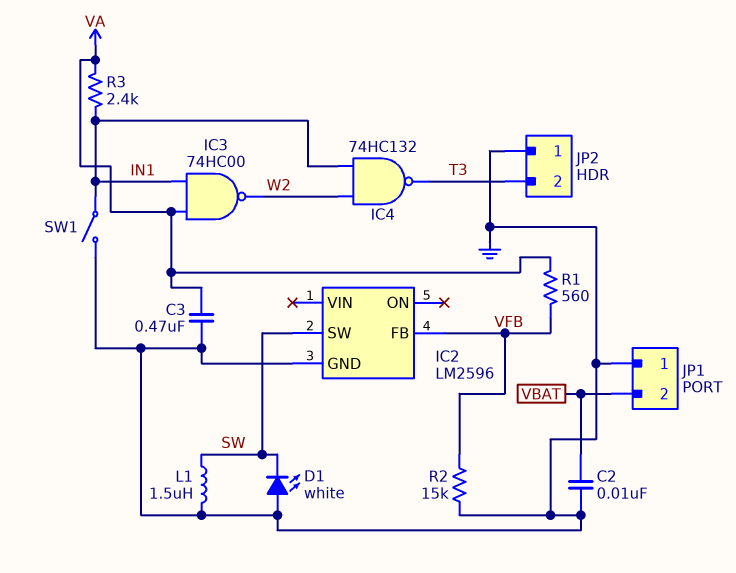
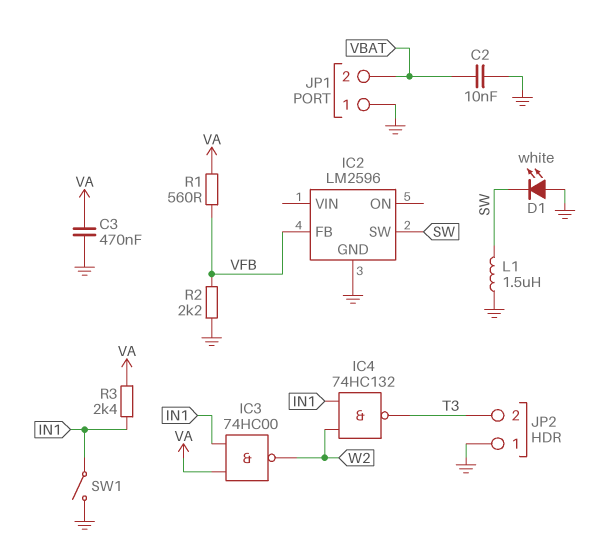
R2: 15k (GND, VFB) -> 2.2k (GND, VFB)

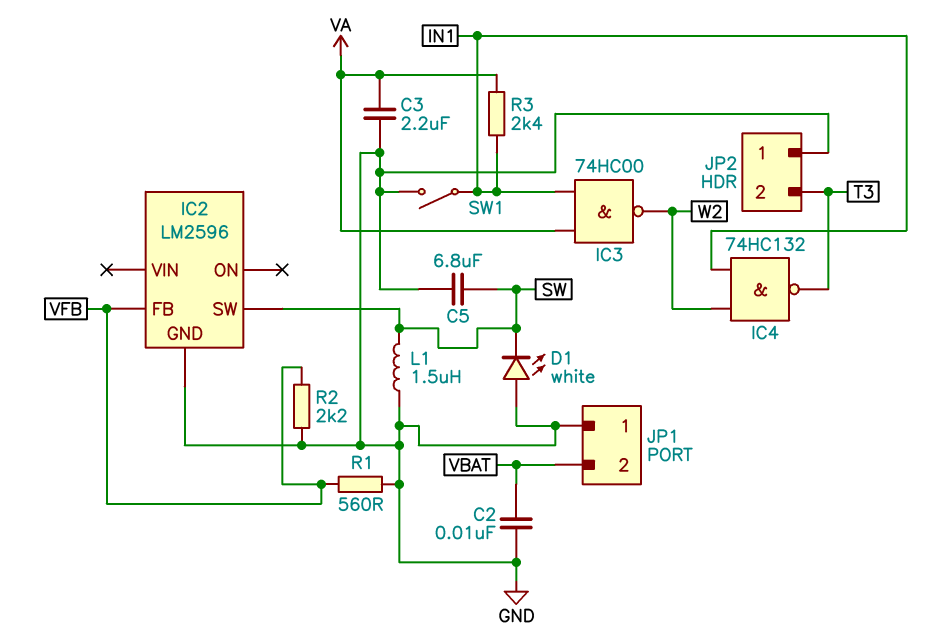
C3: 470nF (GND, VA) -> 2.2uF (GND, VA)
C5: none -> 6.8uF (GND, SW)
R1: 560 (VA, VFB) -> 560 (GND, VFB)

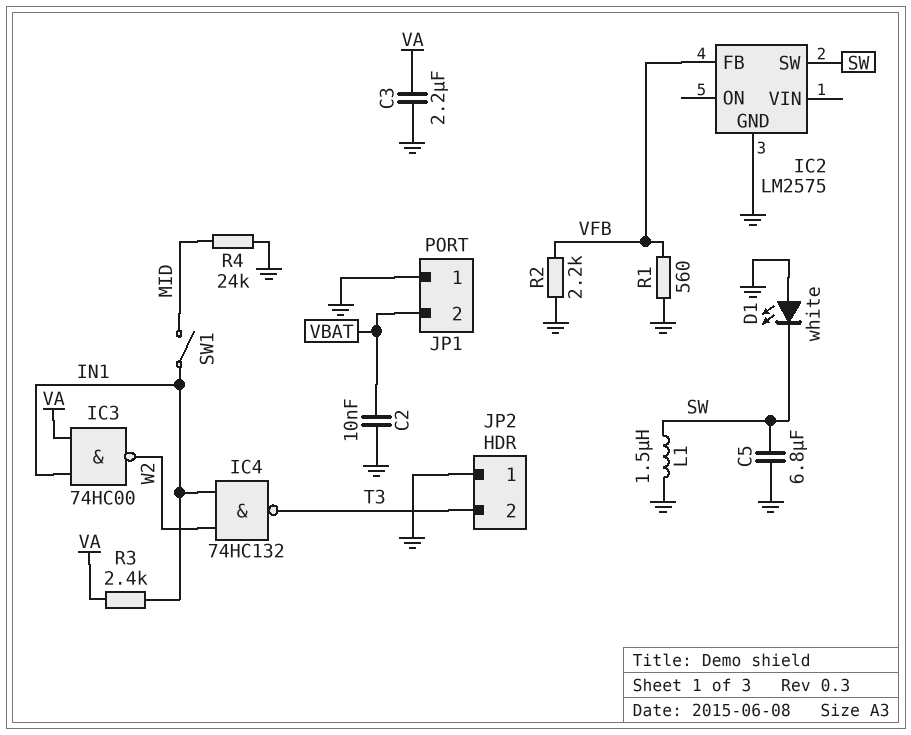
IC2: LM2596 -> LM2575
R4: none -> 24k (GND, MID)
SW1: switch (GND, IN1) -> switch (IN1, MID)

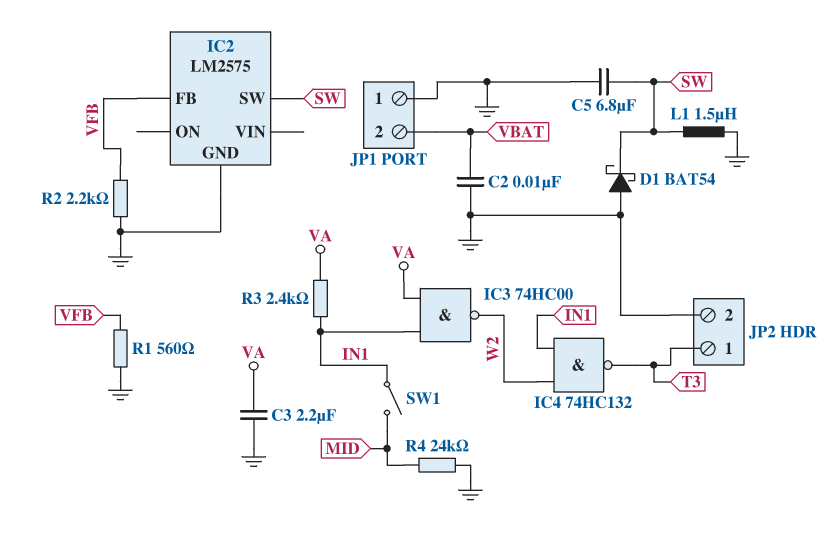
D1: LED white (A GND, K SW) -> schottky BAT54 (A GND, K SW)
JP2 pin 1: GND -> T3
JP2 pin 2: T3 -> GND

